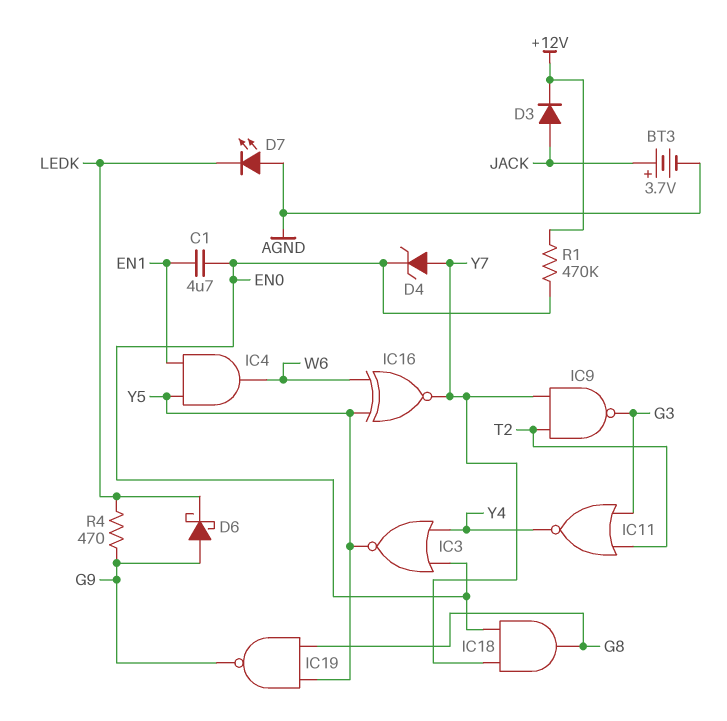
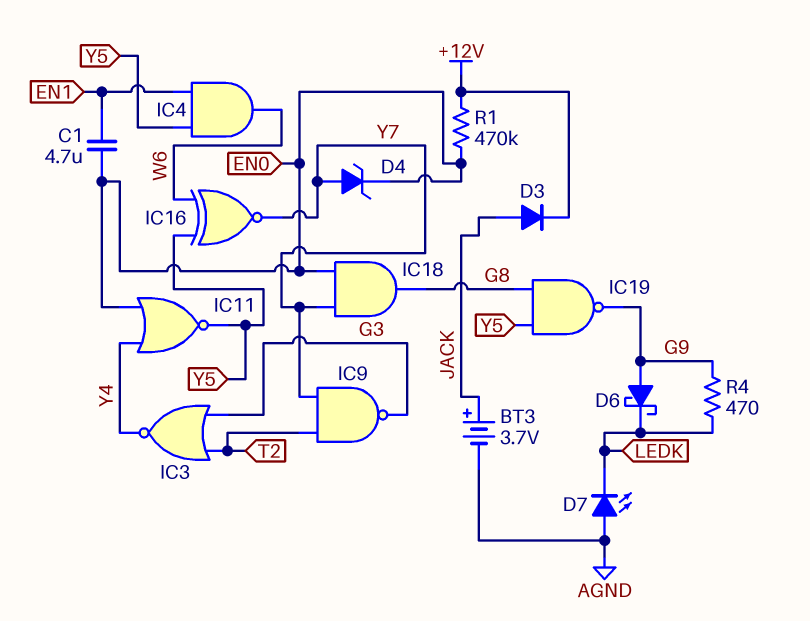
IC3: NOR (in EN0, in Y4, out Y5) -> NOR (in G3, in T2, out Y4)
IC11: NOR (in G3, in T2, out Y4) -> NOR (in EN0, in Y4, out Y5)

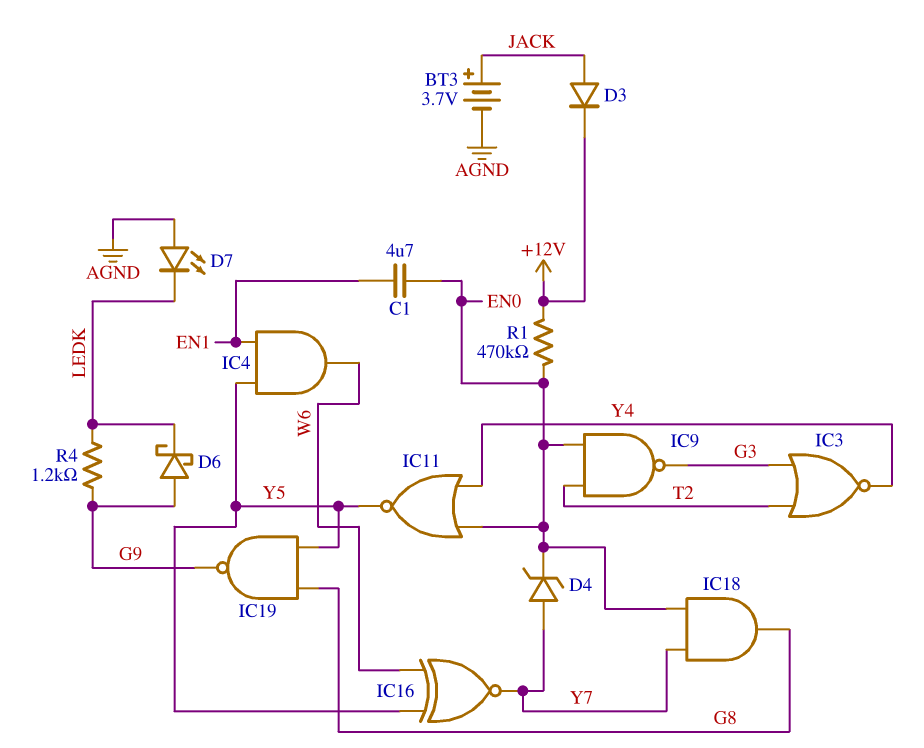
IC9: NAND (in T2, in Y7, out G3) -> NAND (in EN0, in T2, out G3)
R4: 470 (G9, LEDK) -> 1.2k (G9, LEDK)

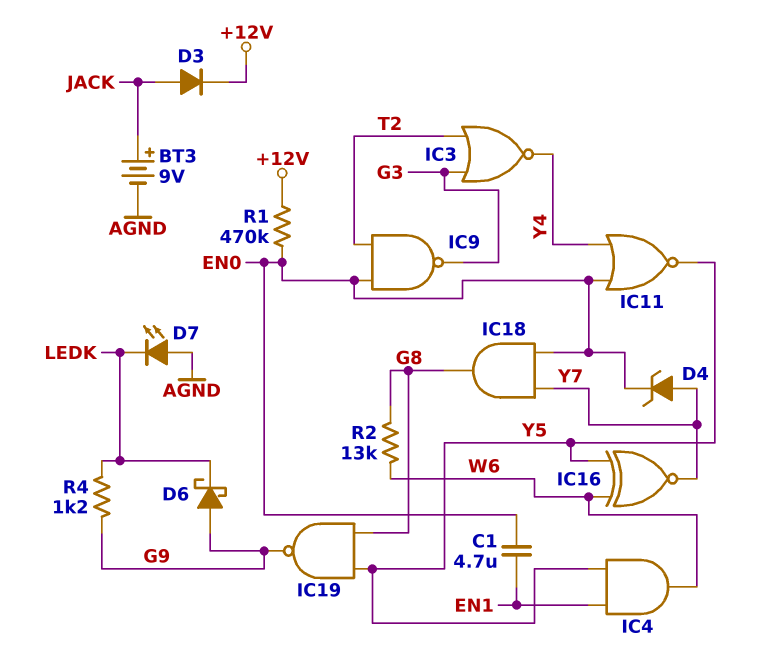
BT3: 3.7V (plus JACK, minus AGND) -> 9V (plus JACK, minus AGND)
R2: none -> 13k (G8, W6)

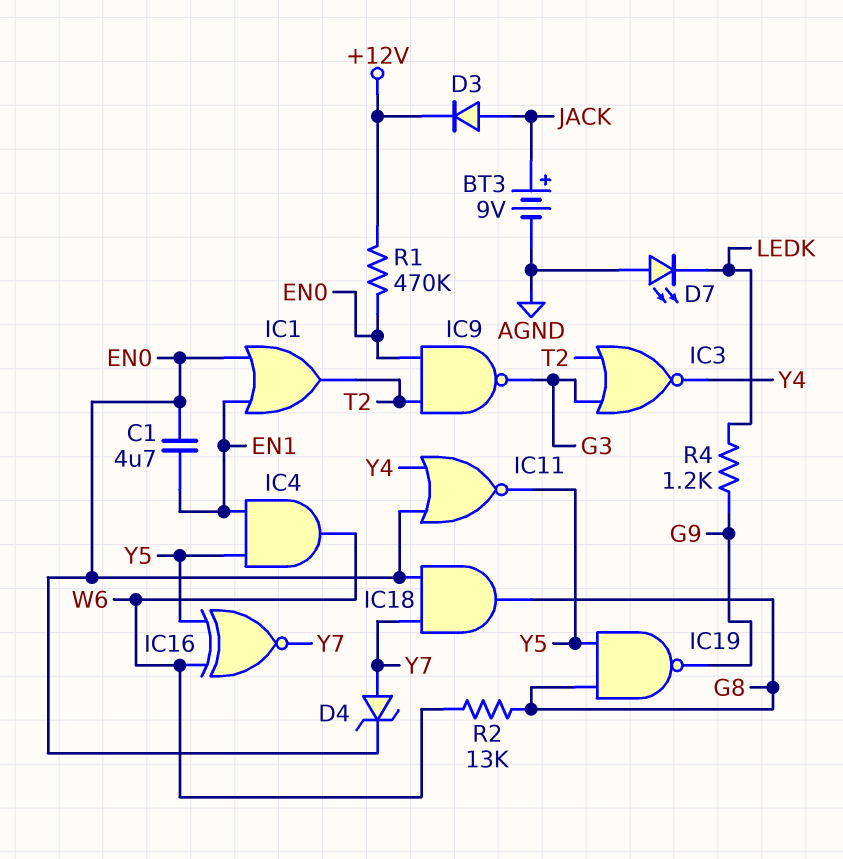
D6: schottky (A G9, K LEDK) -> none
IC1: none -> OR (in EN0, in EN1, out T2)

